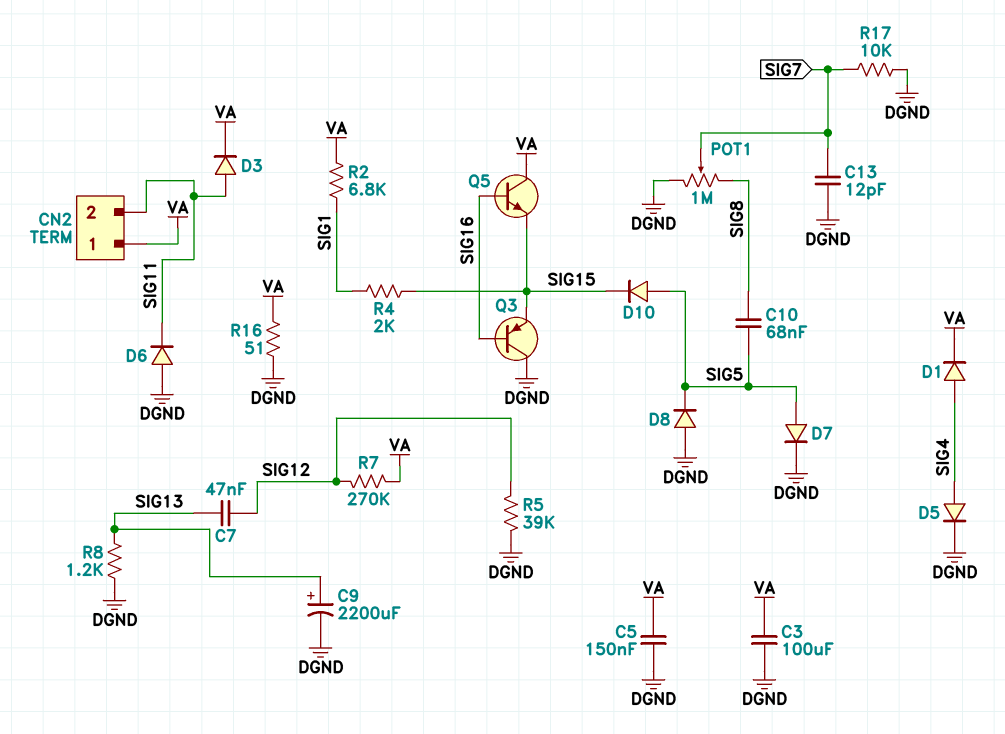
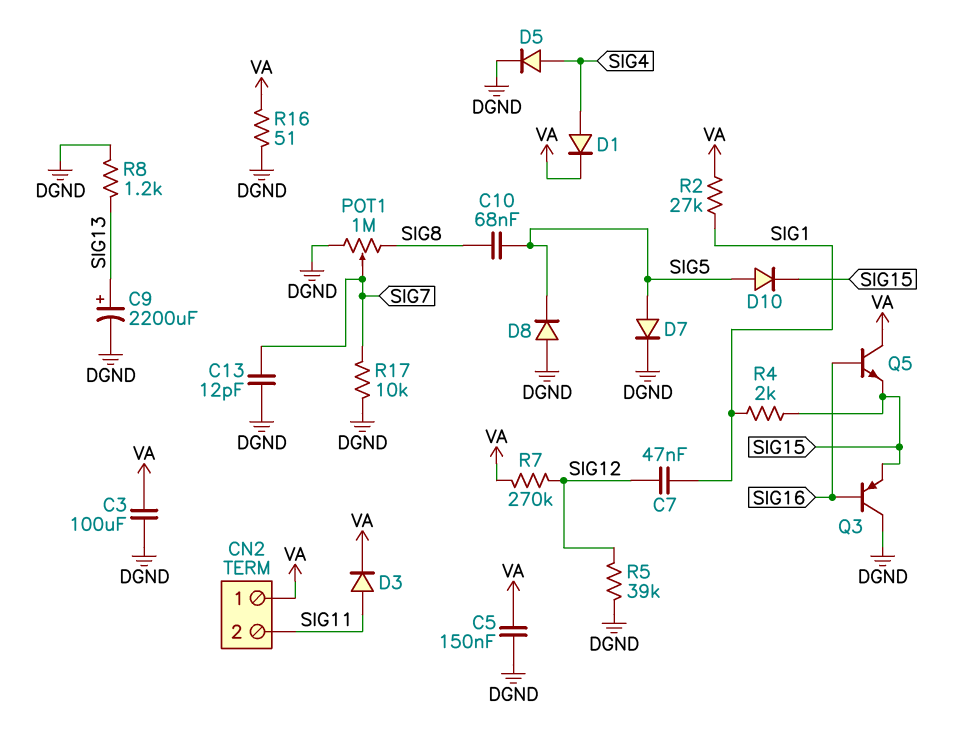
C7: 47nF (SIG12, SIG13) -> 47nF (SIG1, SIG12)
D6: diode (A DGND, K SIG11) -> none
R2: 6.8k (SIG1, VA) -> 27k (SIG1, VA)

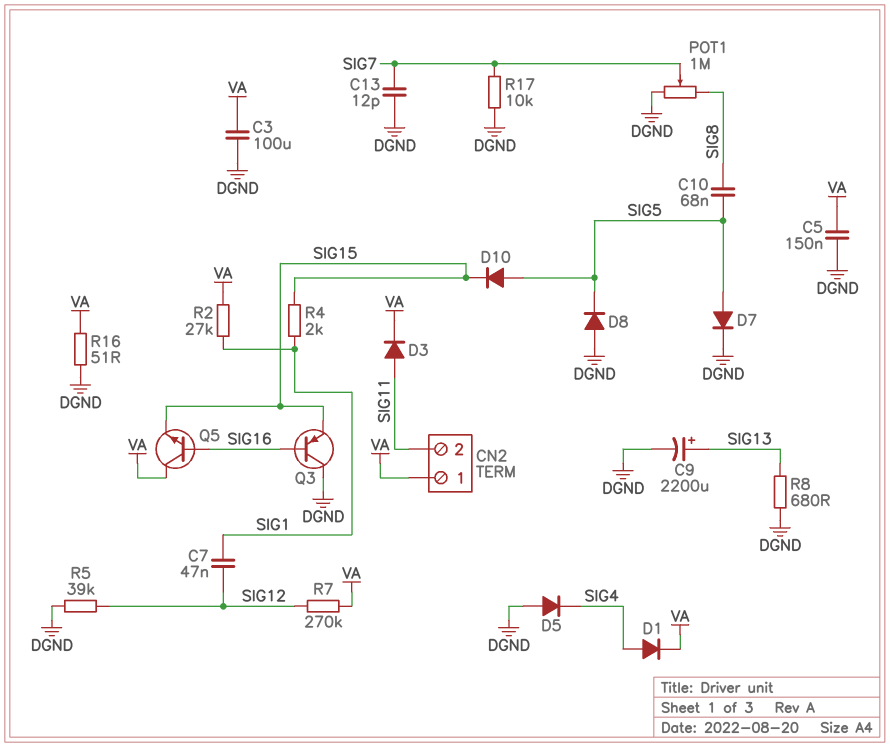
D5: diode (A SIG4, K DGND) -> diode (A DGND, K SIG4)
R8: 1.2k (DGND, SIG13) -> 680 (DGND, SIG13)

